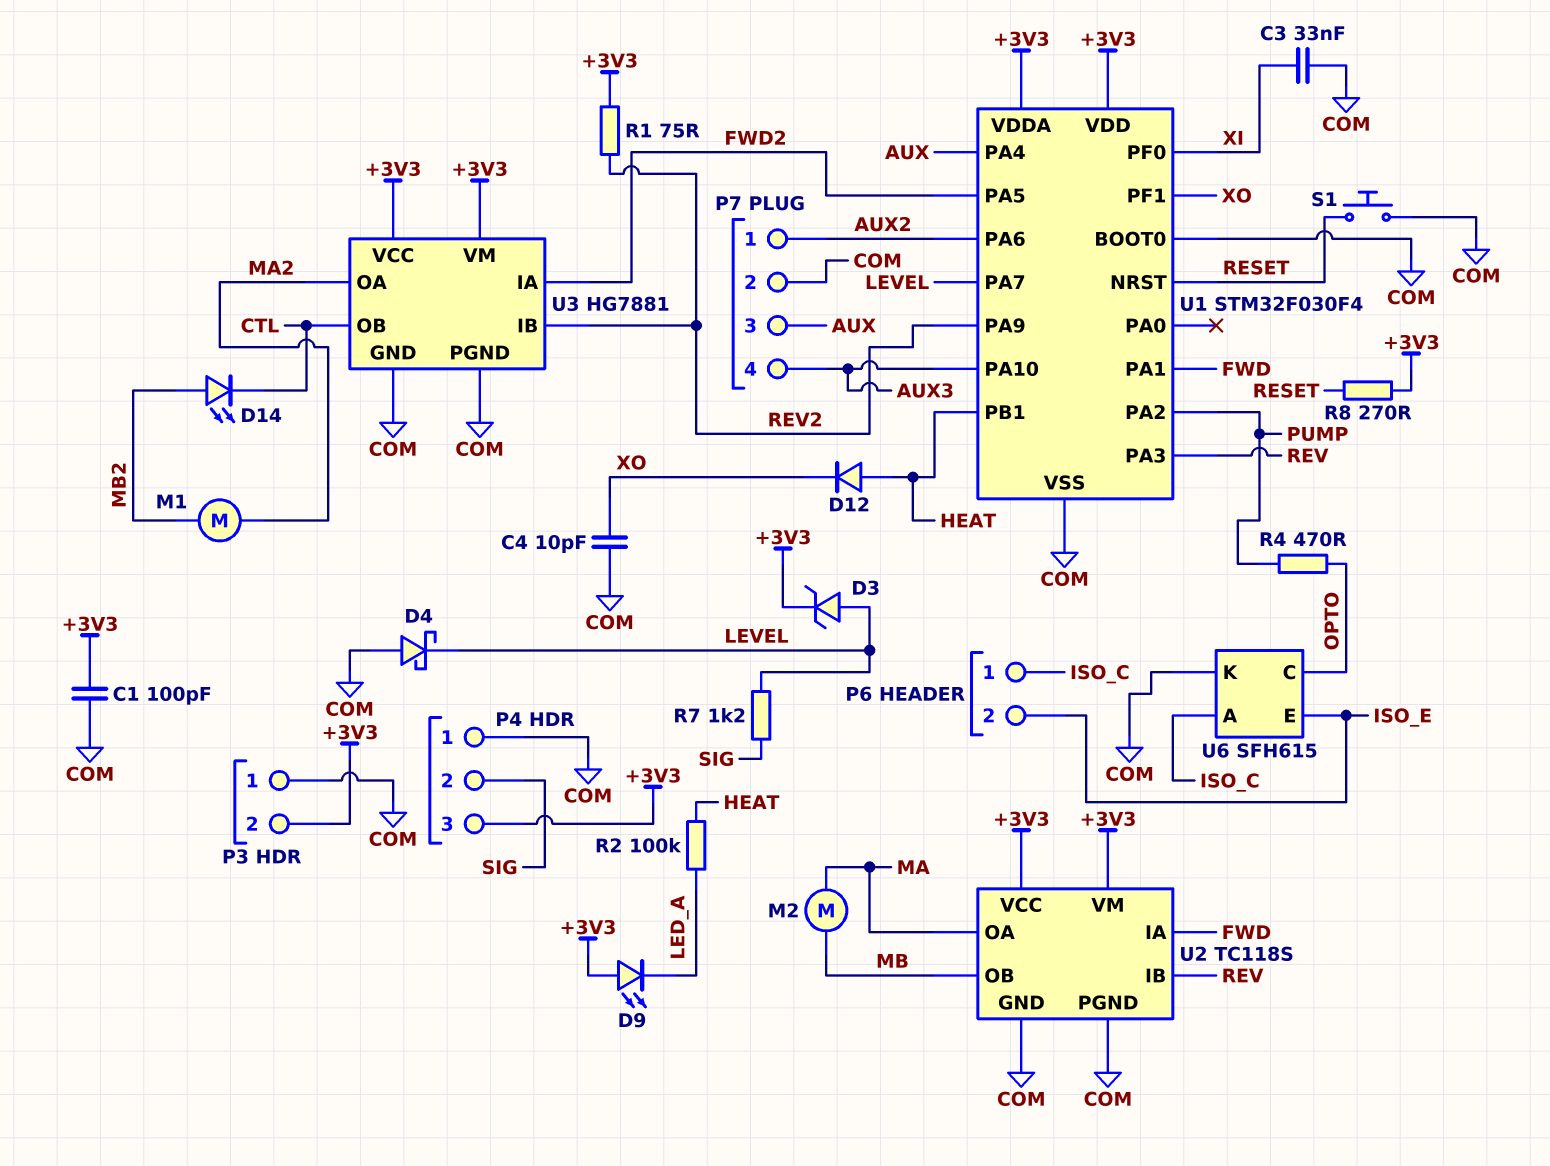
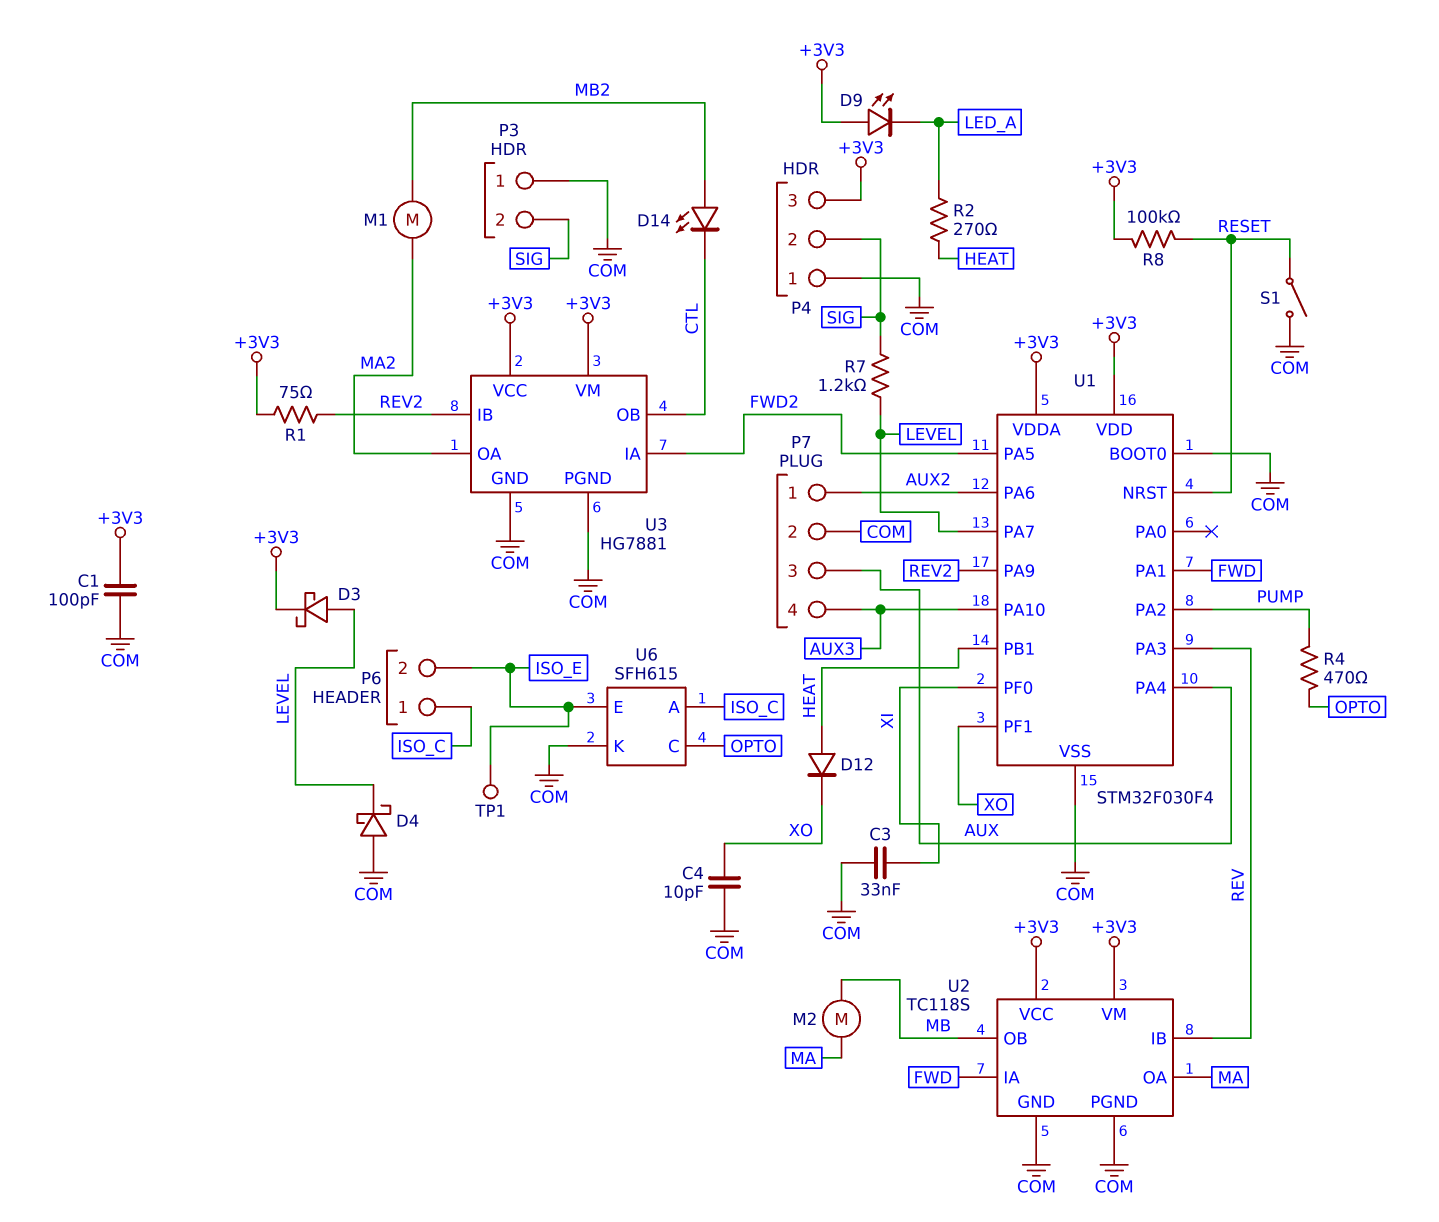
D3: zener (A LEVEL, K +3V3) -> schottky (A LEVEL, K +3V3)
P3 pin 2: +3V3 -> SIG
R2: 100k (HEAT, LED_A) -> 270 (HEAT, LED_A)
R8: 270 (+3V3, RESET) -> 100k (+3V3, RESET)
S1: button (COM, RESET) -> switch (COM, RESET)
TP1: none -> test point (ISO_E)

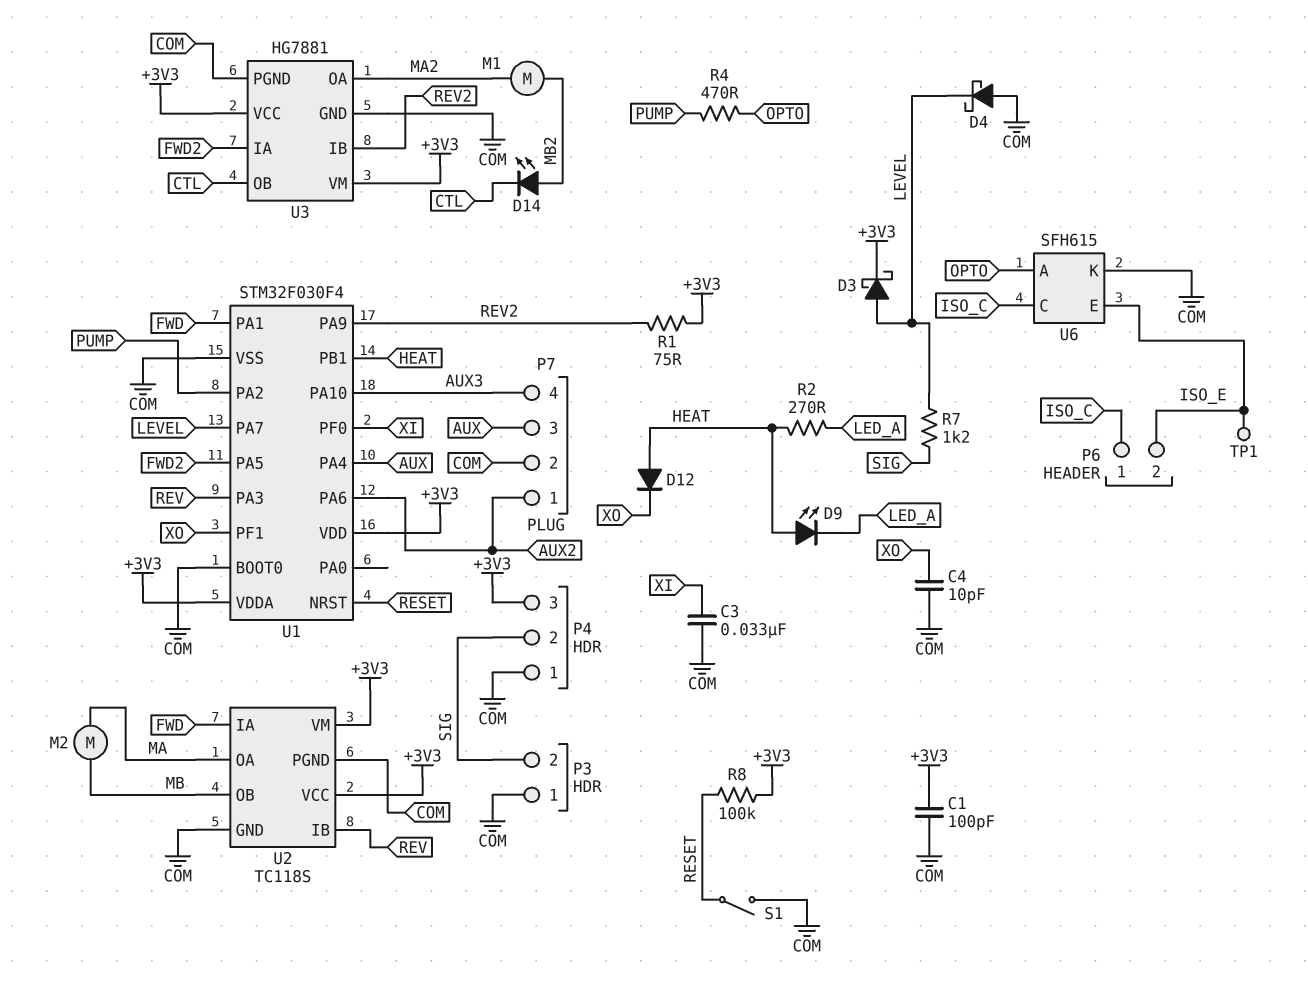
D9: LED (A +3V3, K LED_A) -> LED (A HEAT, K LED_A)
U6 pin A: ISO_C -> OPTO
U6 pin C: OPTO -> ISO_C

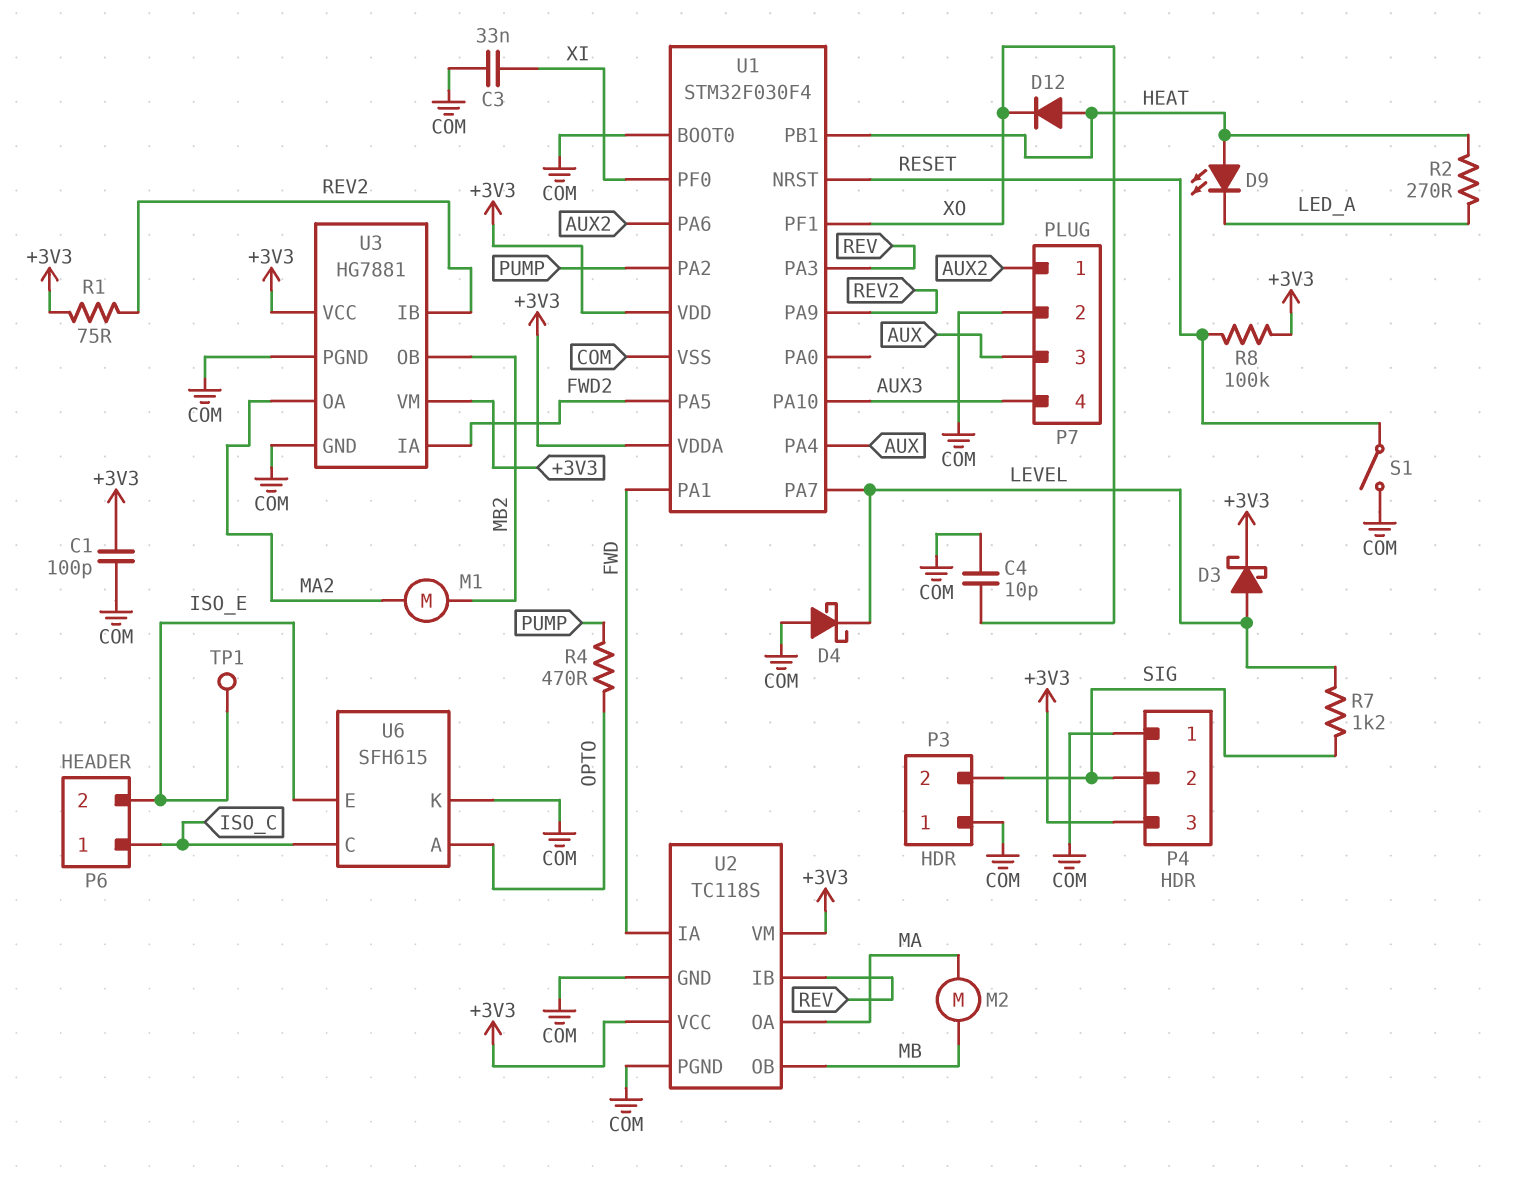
D14: LED (A MB2, K CTL) -> none
U3 pin OB: CTL -> MB2

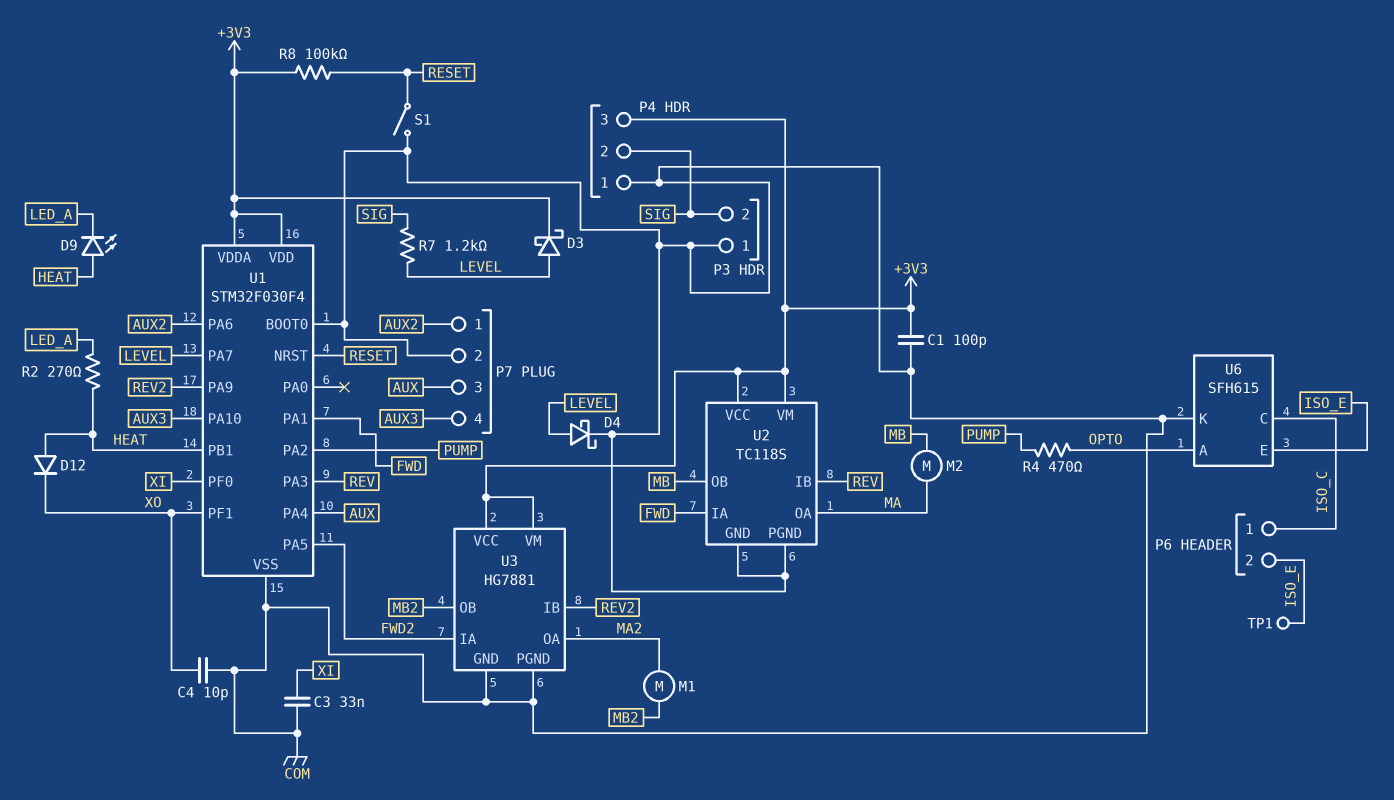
D4: schottky (A COM, K LEVEL) -> schottky (A LEVEL, K COM)
R1: 75 (+3V3, REV2) -> none

